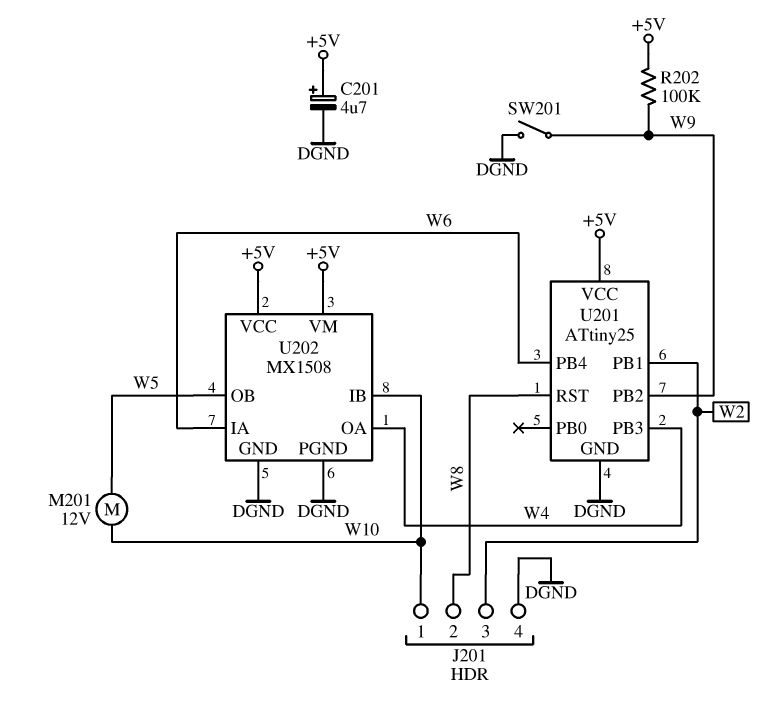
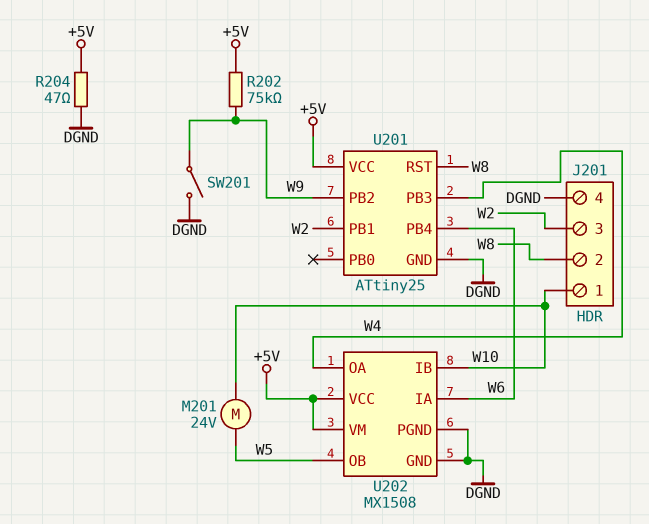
C201: 4.7uF (plus +5V, minus DGND) -> none
M201: motor 12V (W5, W10) -> motor 24V (W5, W10)
R202: 100k (+5V, W9) -> 75k (+5V, W9)
R204: none -> 47 (+5V, DGND)

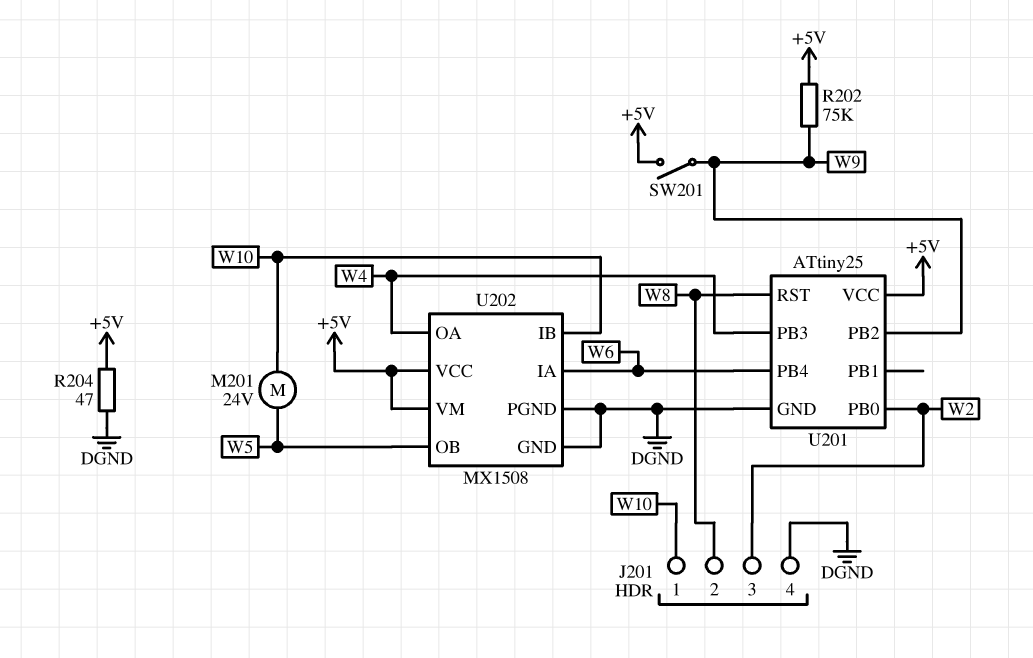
SW201: switch (DGND, W9) -> switch (+5V, W9)
U201 pin PB0: none -> W2
U201 pin PB1: W2 -> none

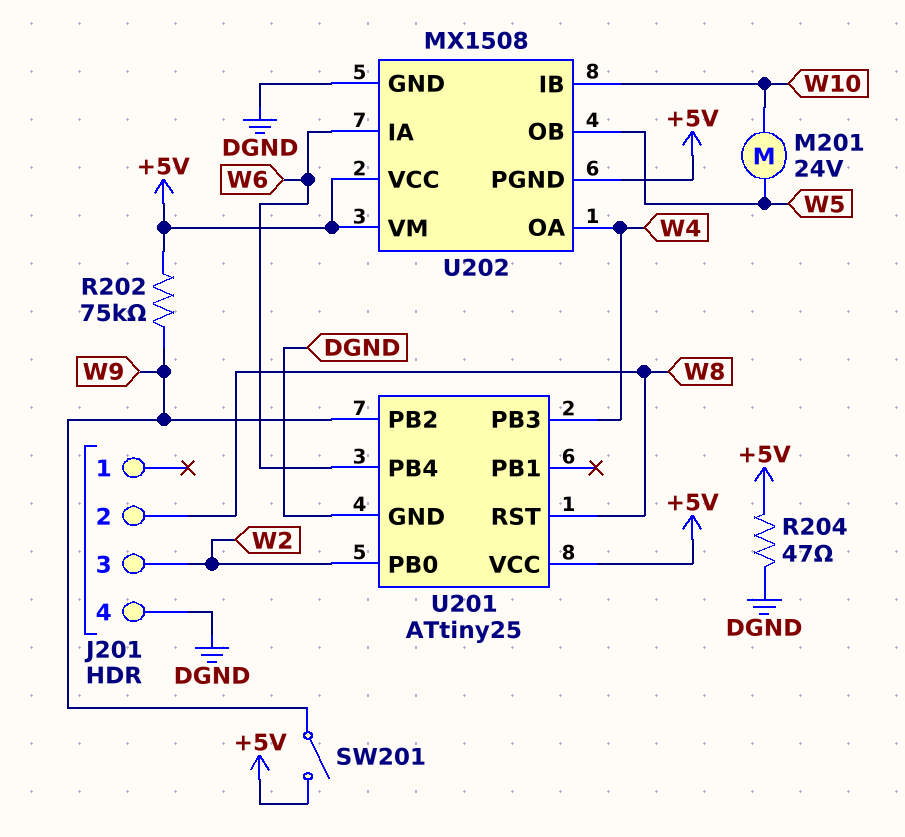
J201 pin 1: W10 -> none
U202 pin PGND: DGND -> +5V

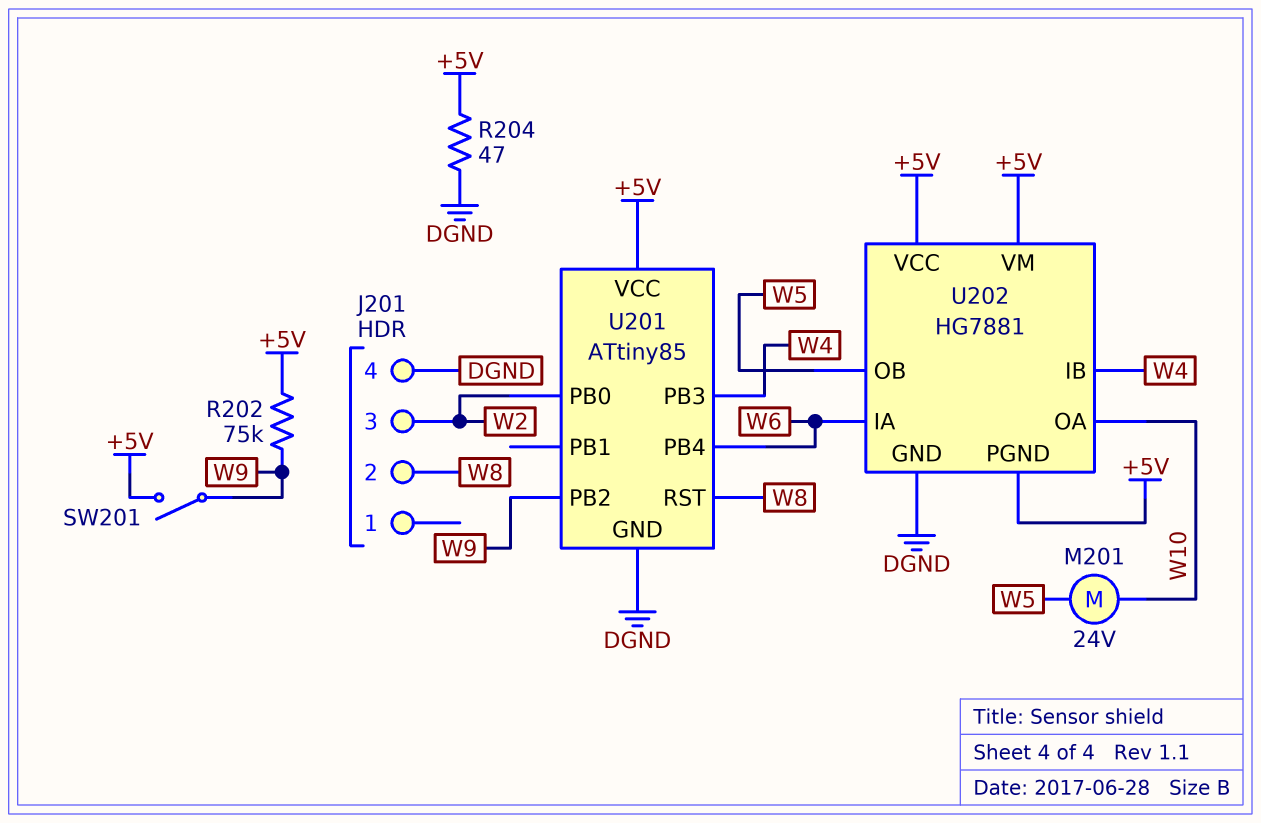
U201: ATtiny25 -> ATtiny85
U202: MX1508 -> HG7881
U202 pin IB: W10 -> W4
U202 pin OA: W4 -> W10

